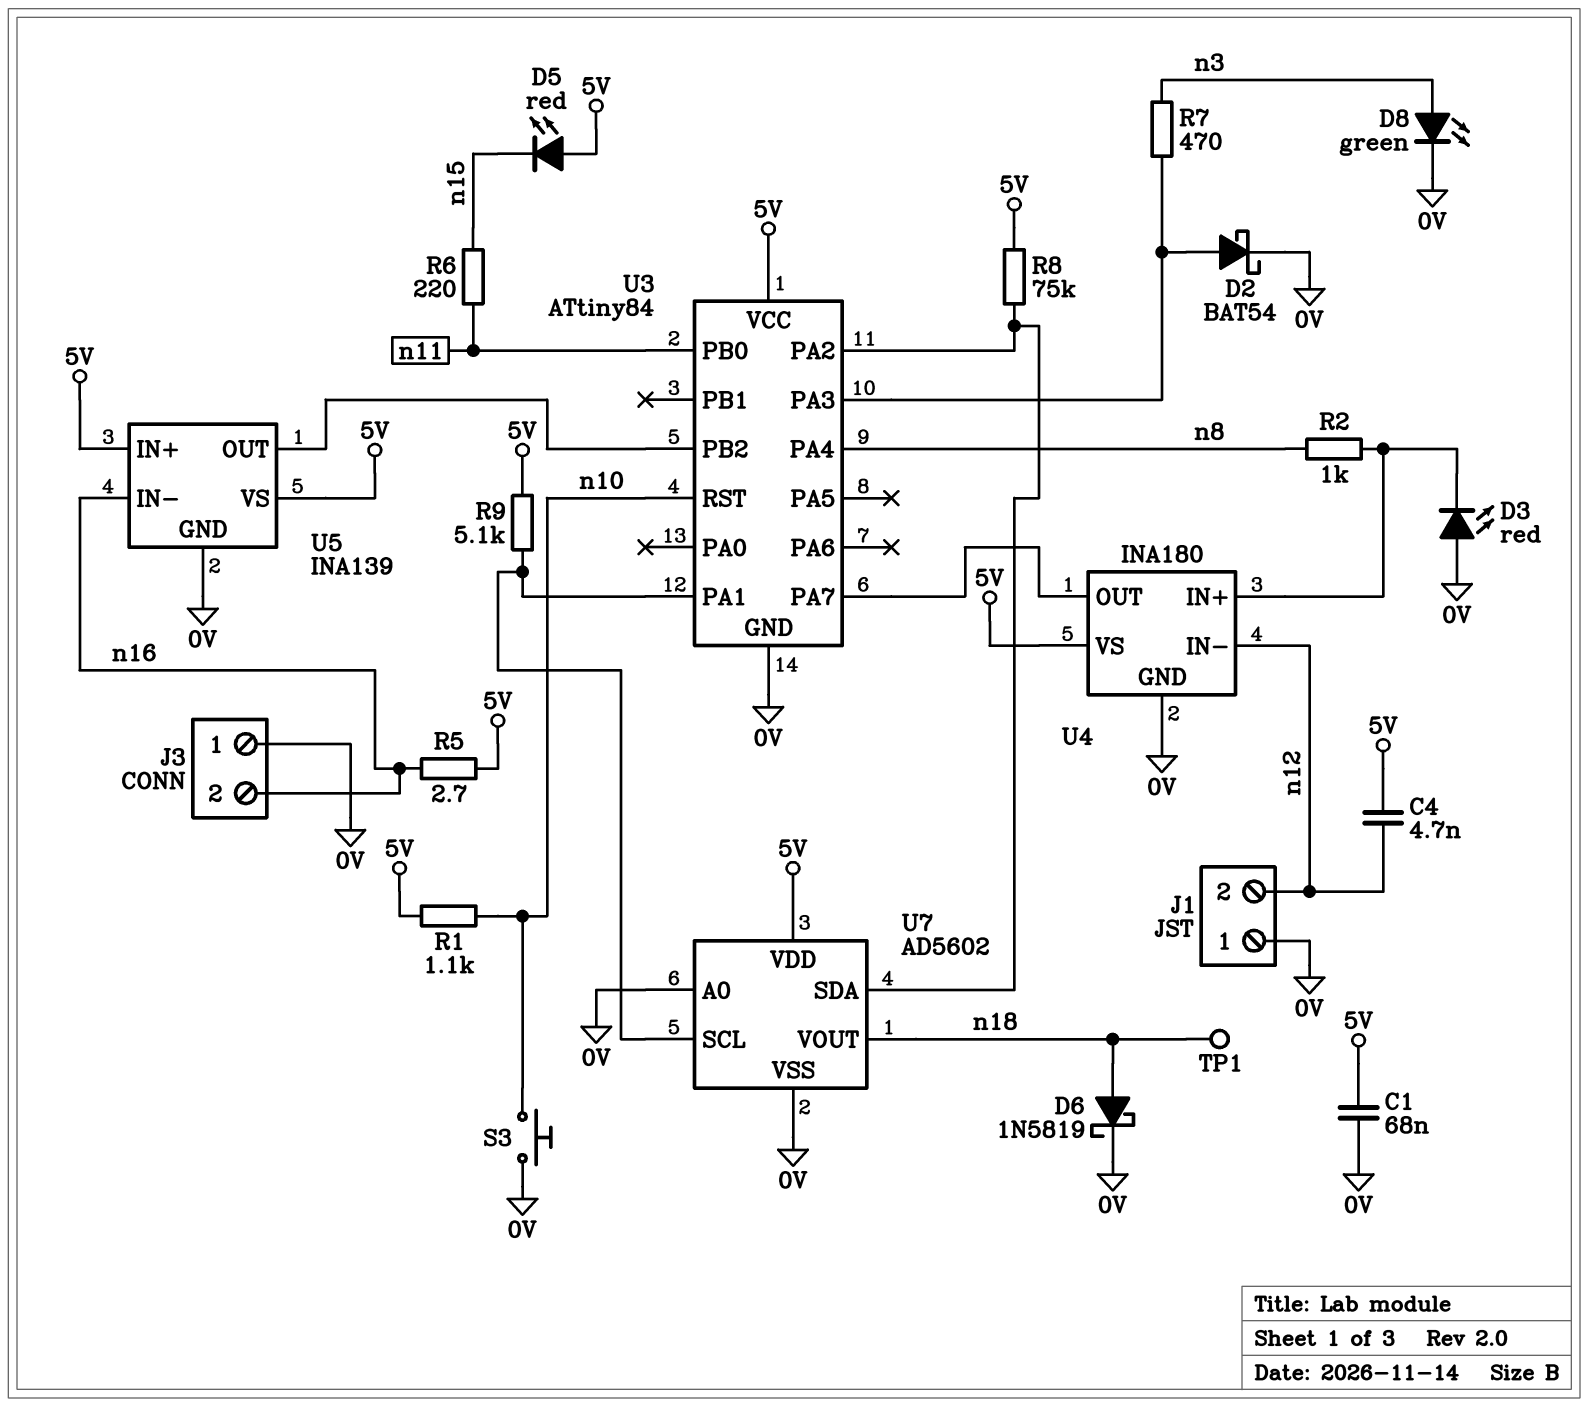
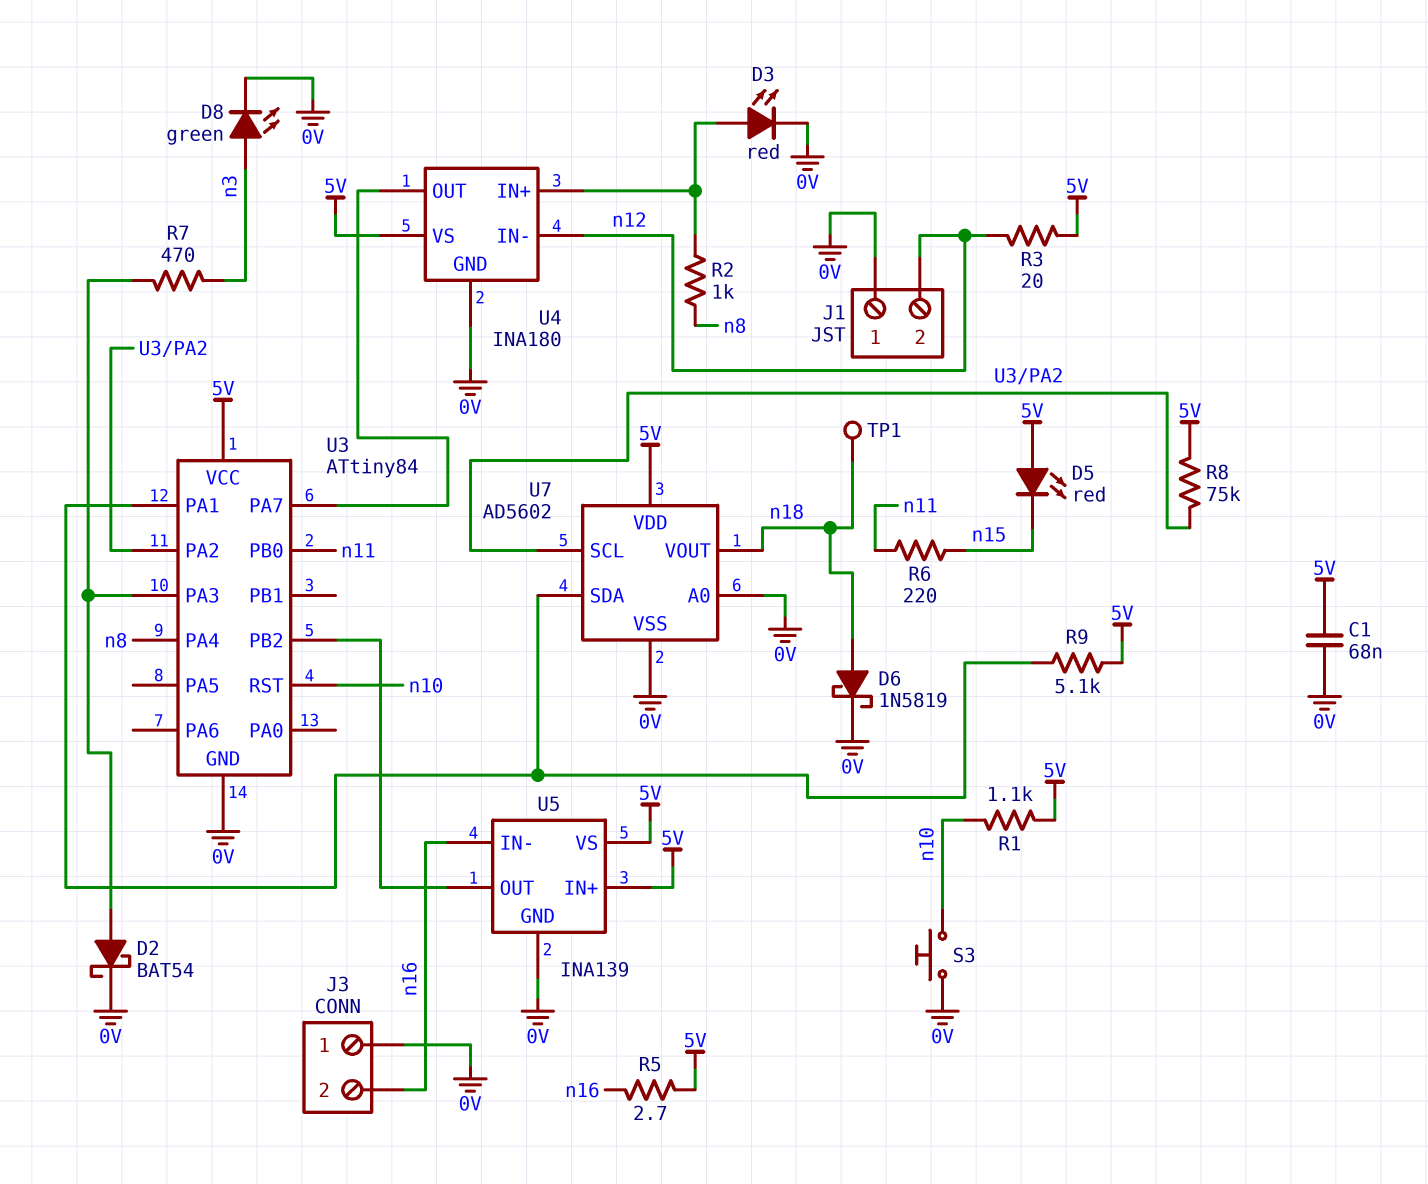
C4: 4.7nF (5V, n12) -> none
D3: LED red (A 0V, K U4/IN+) -> LED red (A U4/IN+, K 0V)
R3: none -> 20 (5V, n12)
U7 pin SCL: U3/PA1 -> U3/PA2
U7 pin SDA: U3/PA2 -> U3/PA1

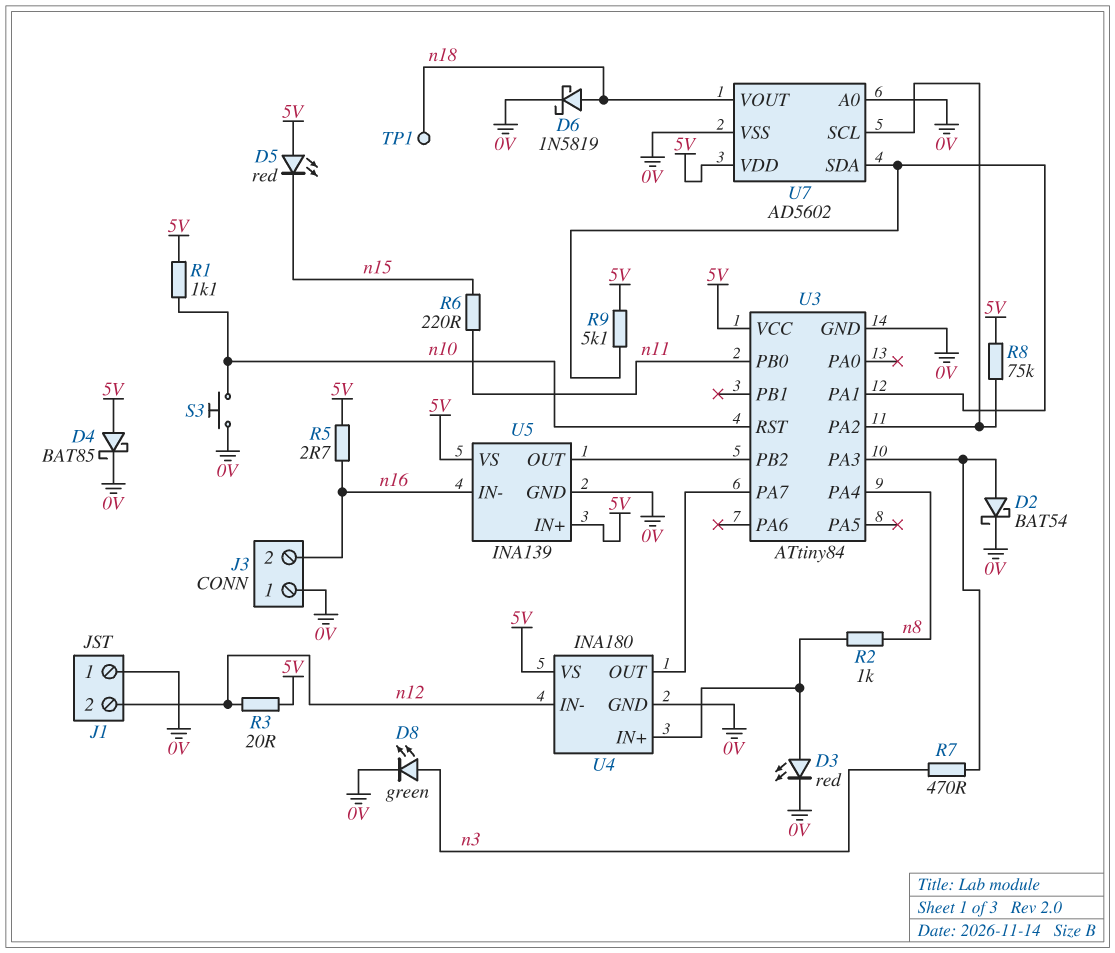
C1: 68nF (0V, 5V) -> none
D4: none -> schottky BAT85 (A 5V, K 0V)

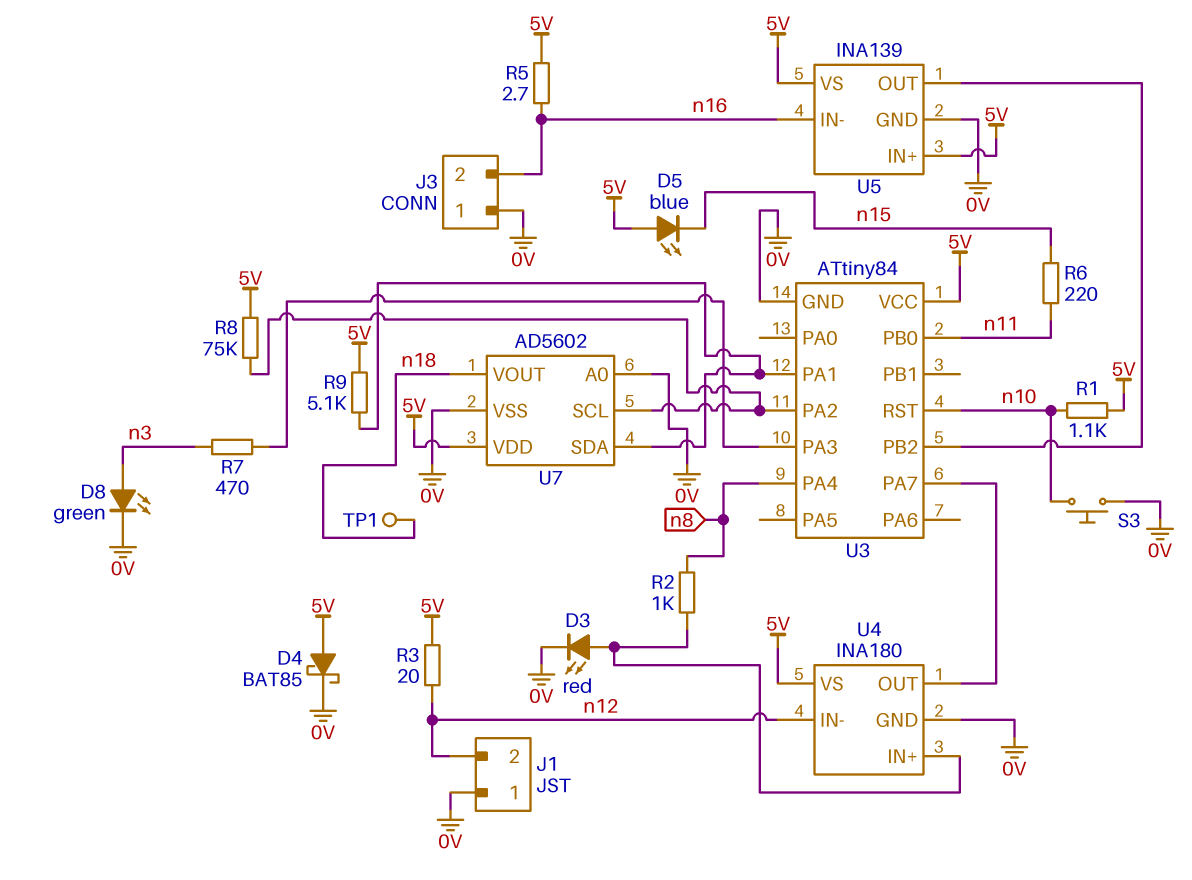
D2: schottky BAT54 (A U3/PA3, K 0V) -> none
D5: LED red (A 5V, K n15) -> LED blue (A 5V, K n15)
D6: schottky 1N5819 (A n18, K 0V) -> none

